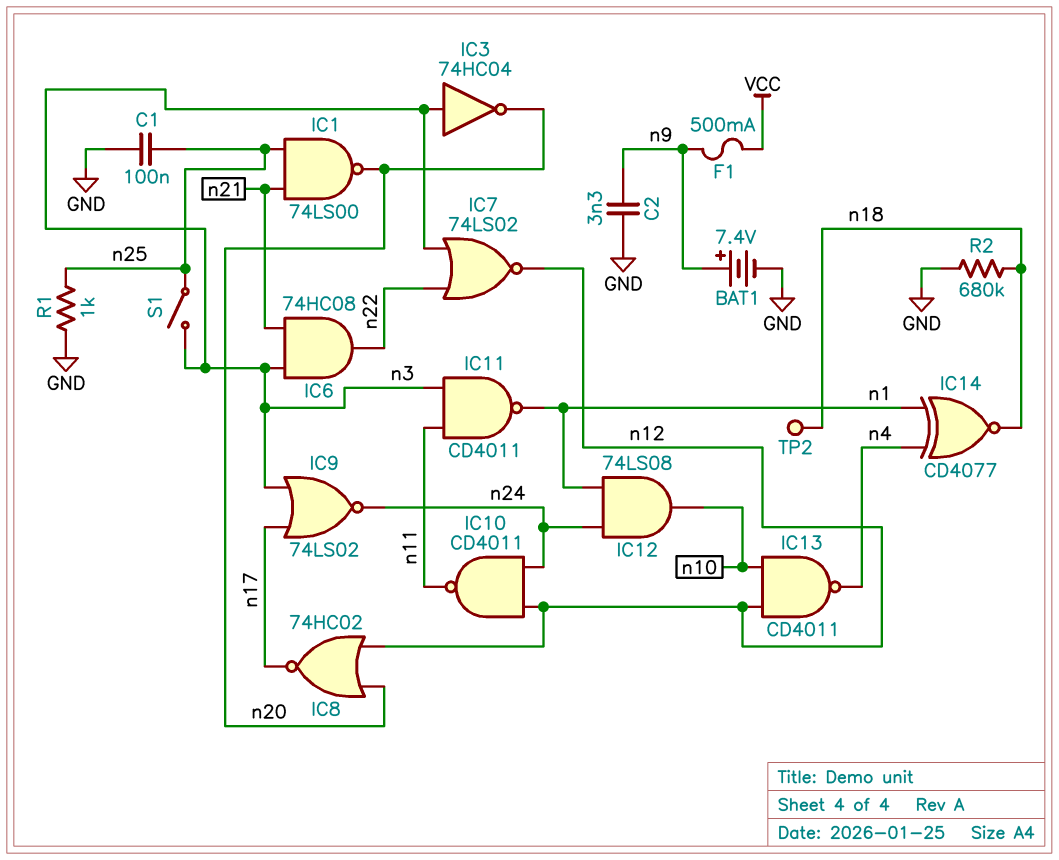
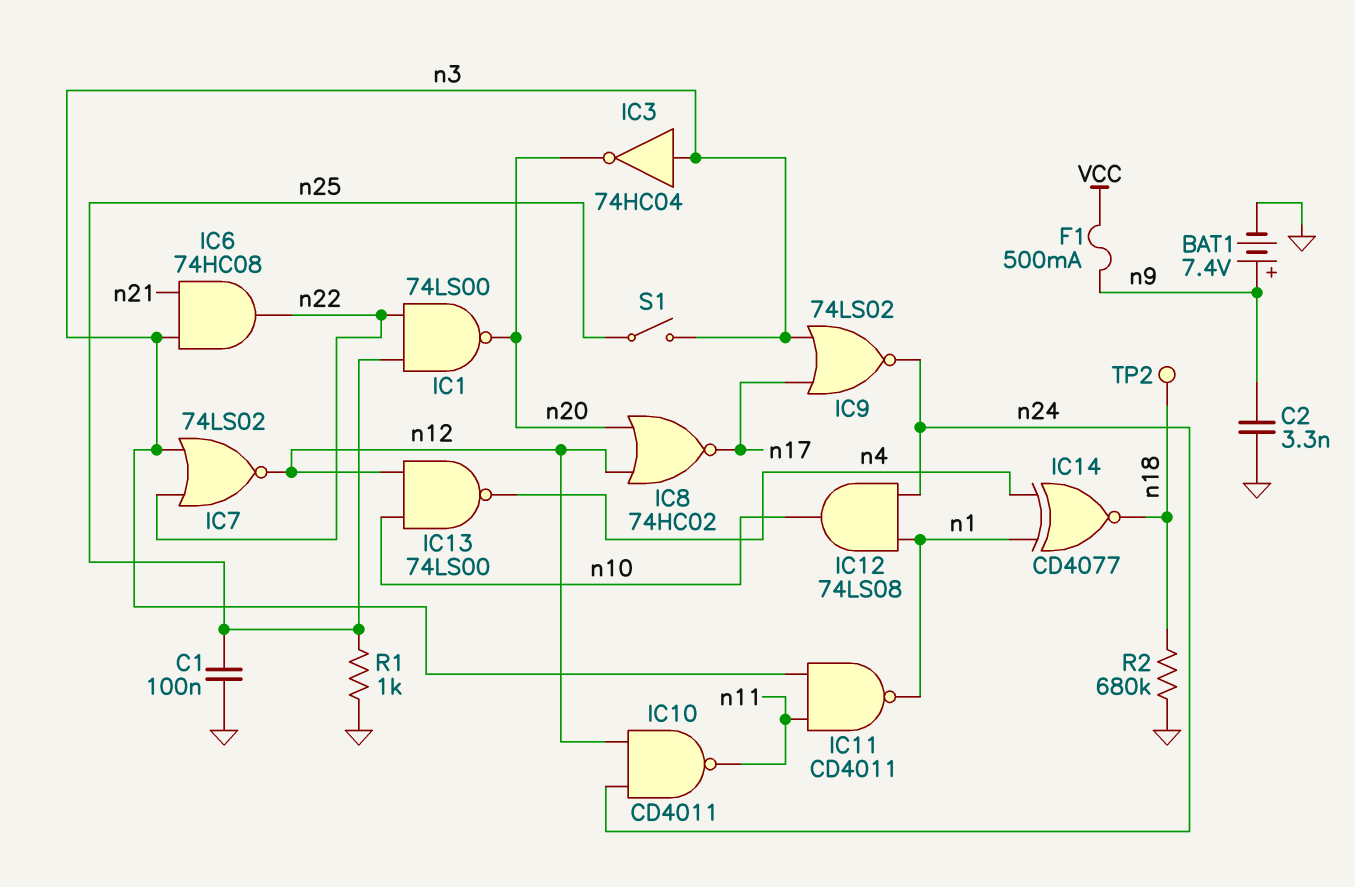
IC1: NAND 74LS00 (in n21, in n25, out n20) -> NAND 74LS00 (in n22, in n25, out n20)
IC13: NAND CD4011 (in n10, in n12, out n4) -> NAND 74LS00 (in n10, in n12, out n4)

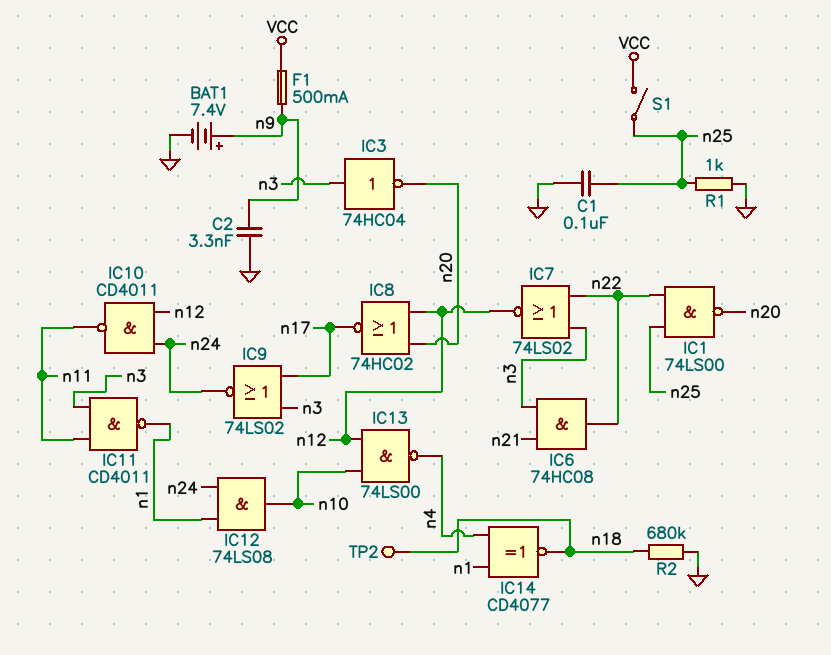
S1: switch (n3, n25) -> switch (VCC, n25)

